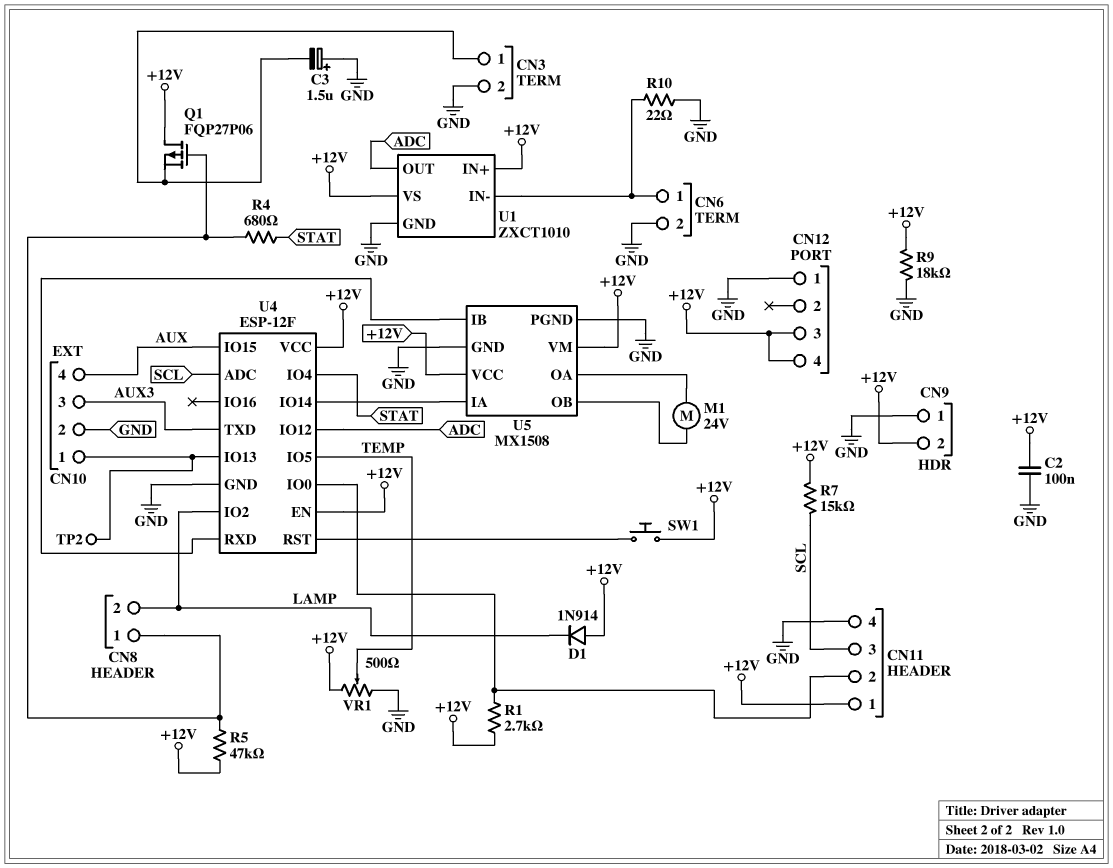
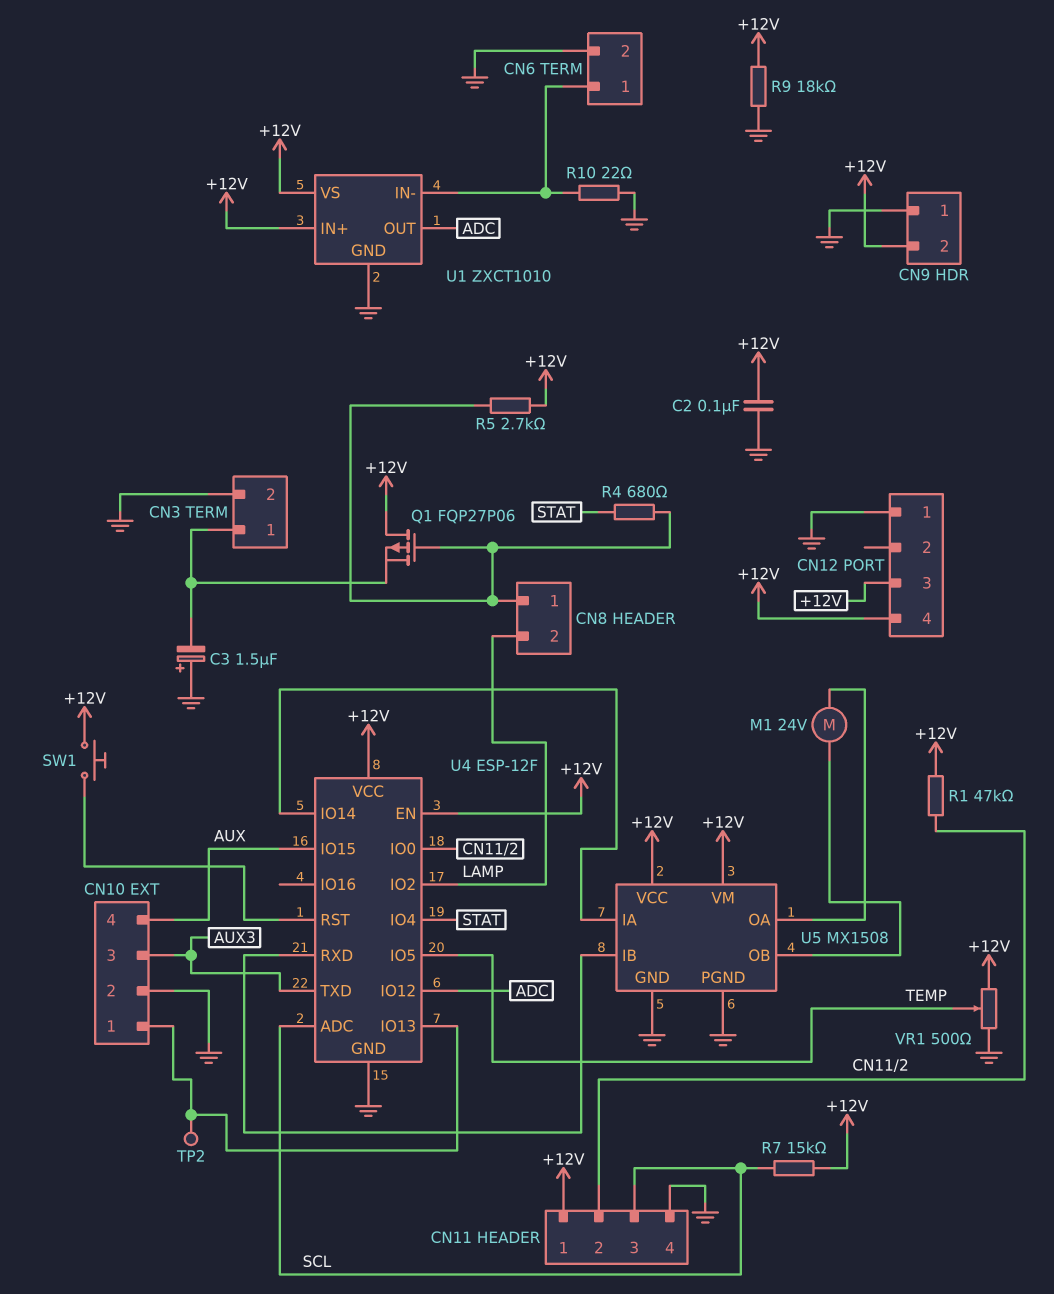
D1: diode 1N914 (A +12V, K LAMP) -> none
R1: 2.7k (+12V, CN11/2) -> 47k (+12V, CN11/2)
R5: 47k (+12V, CN8/1) -> 2.7k (+12V, CN8/1)

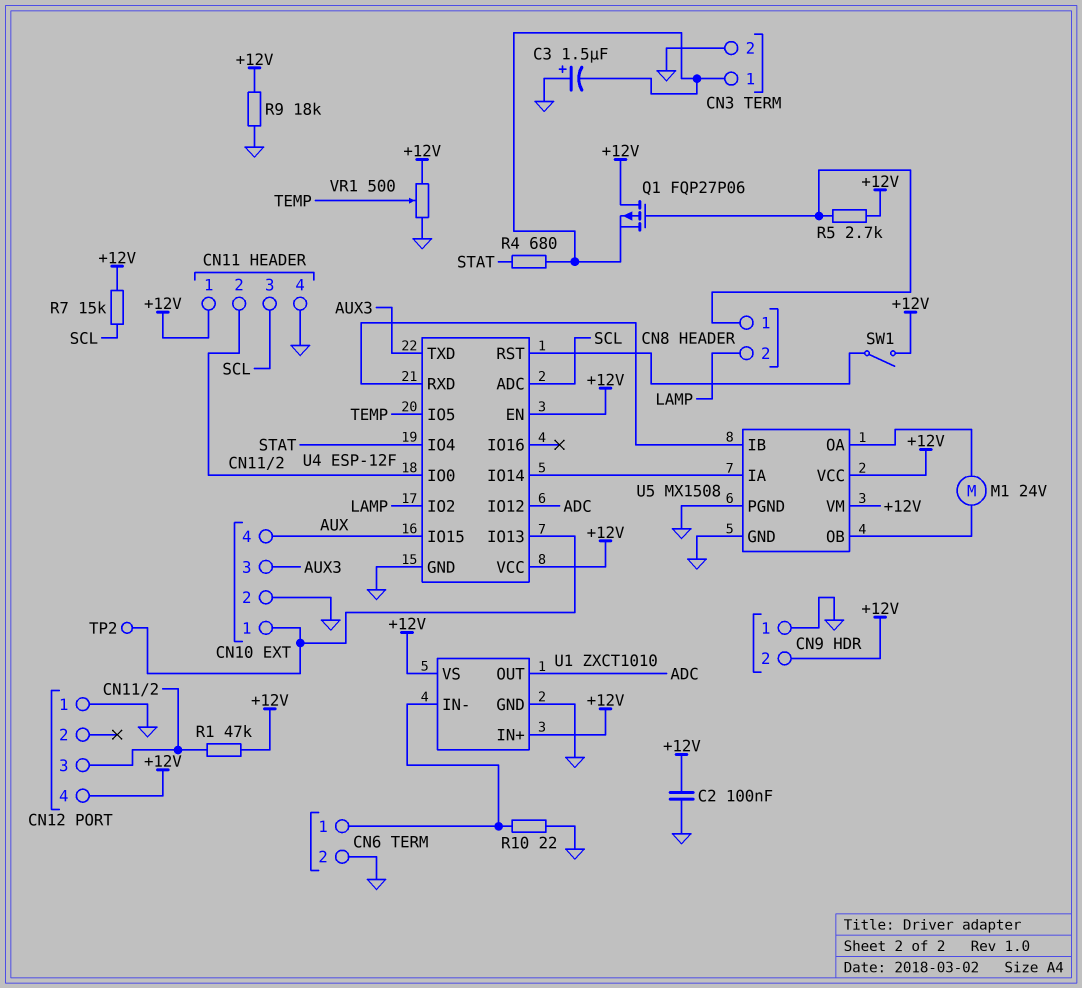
CN12 pin 3: +12V -> CN11/2
R4: 680 (CN8/1, STAT) -> 680 (CN3/1, STAT)
SW1: button (+12V, U4/RST) -> switch (+12V, U4/RST)

